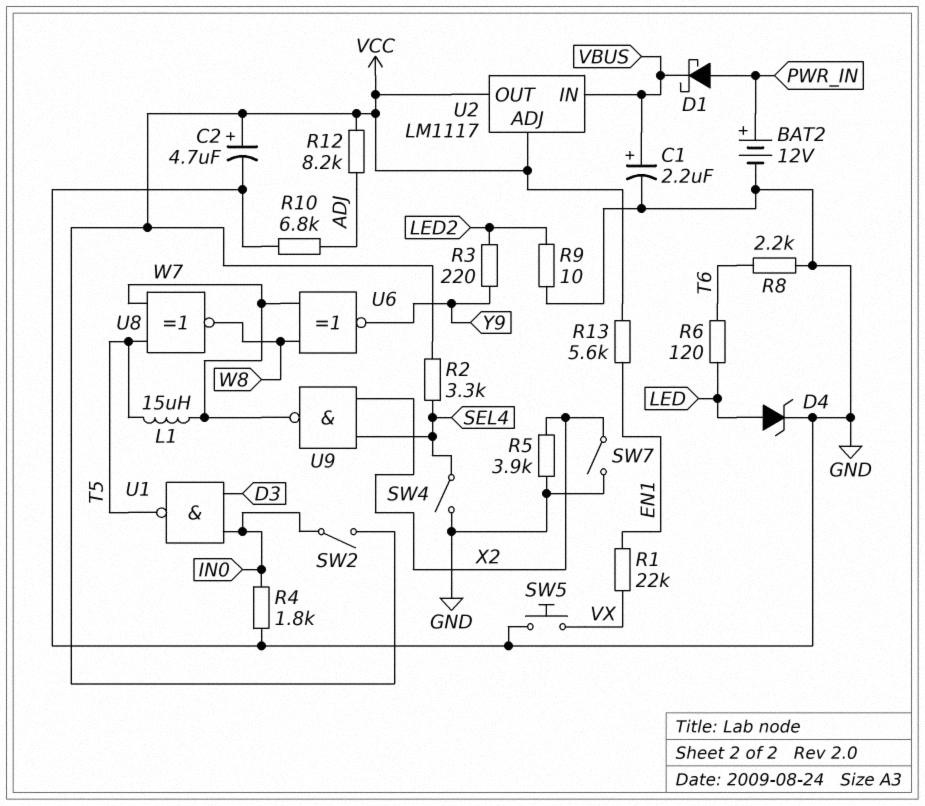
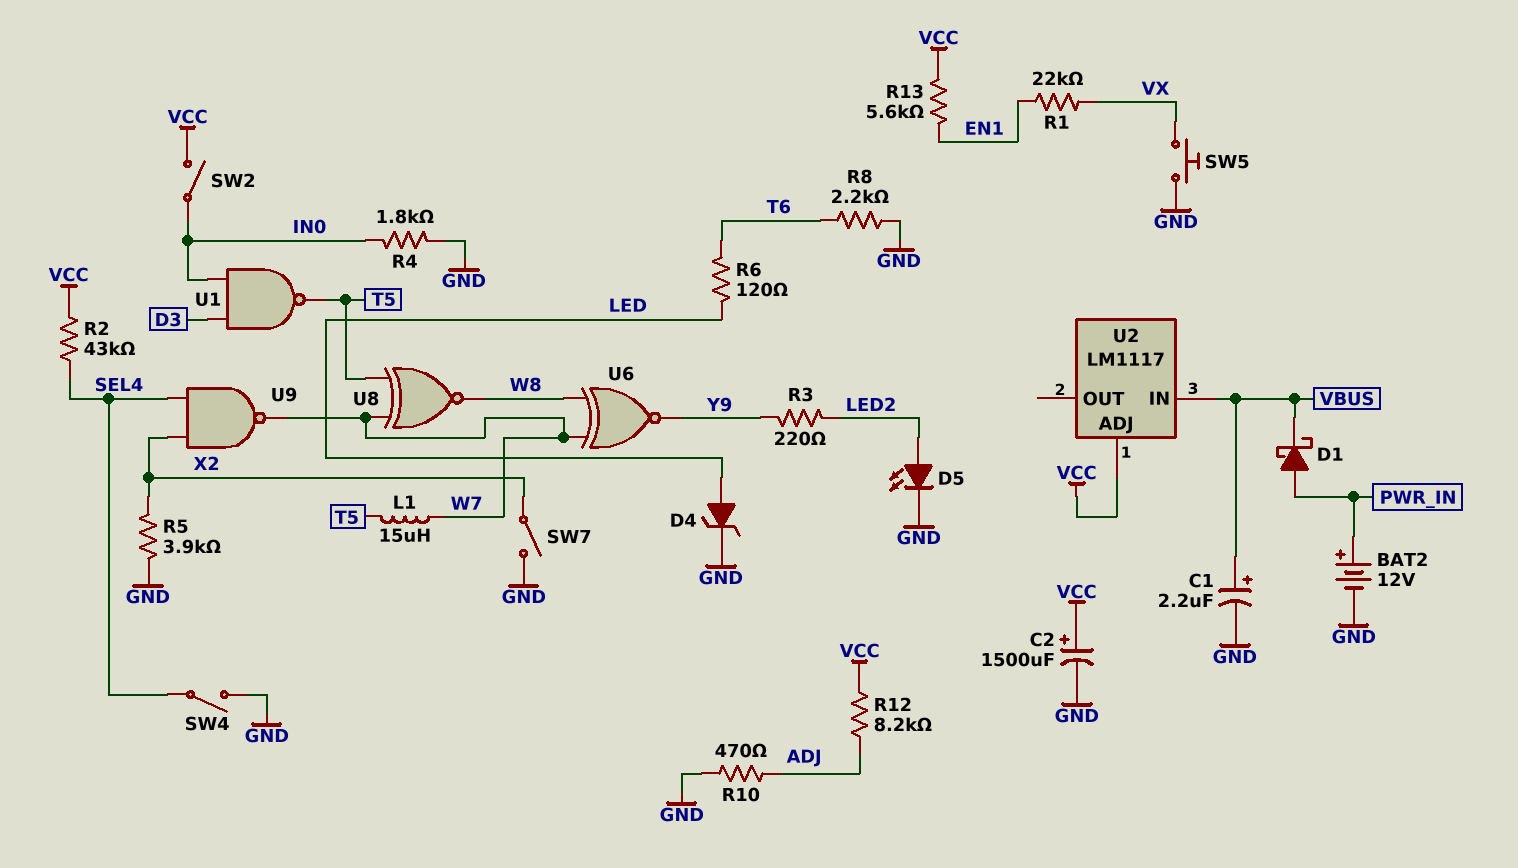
C2: 4.7uF (plus VCC, minus GND) -> 1500uF (plus VCC, minus GND)
D5: none -> LED (A LED2, K GND)
R2: 3.3k (SEL4, VCC) -> 43k (SEL4, VCC)
R9: 10 (GND, LED2) -> none
R10: 6.8k (ADJ, GND) -> 470 (ADJ, GND)
U2 pin OUT: VCC -> none

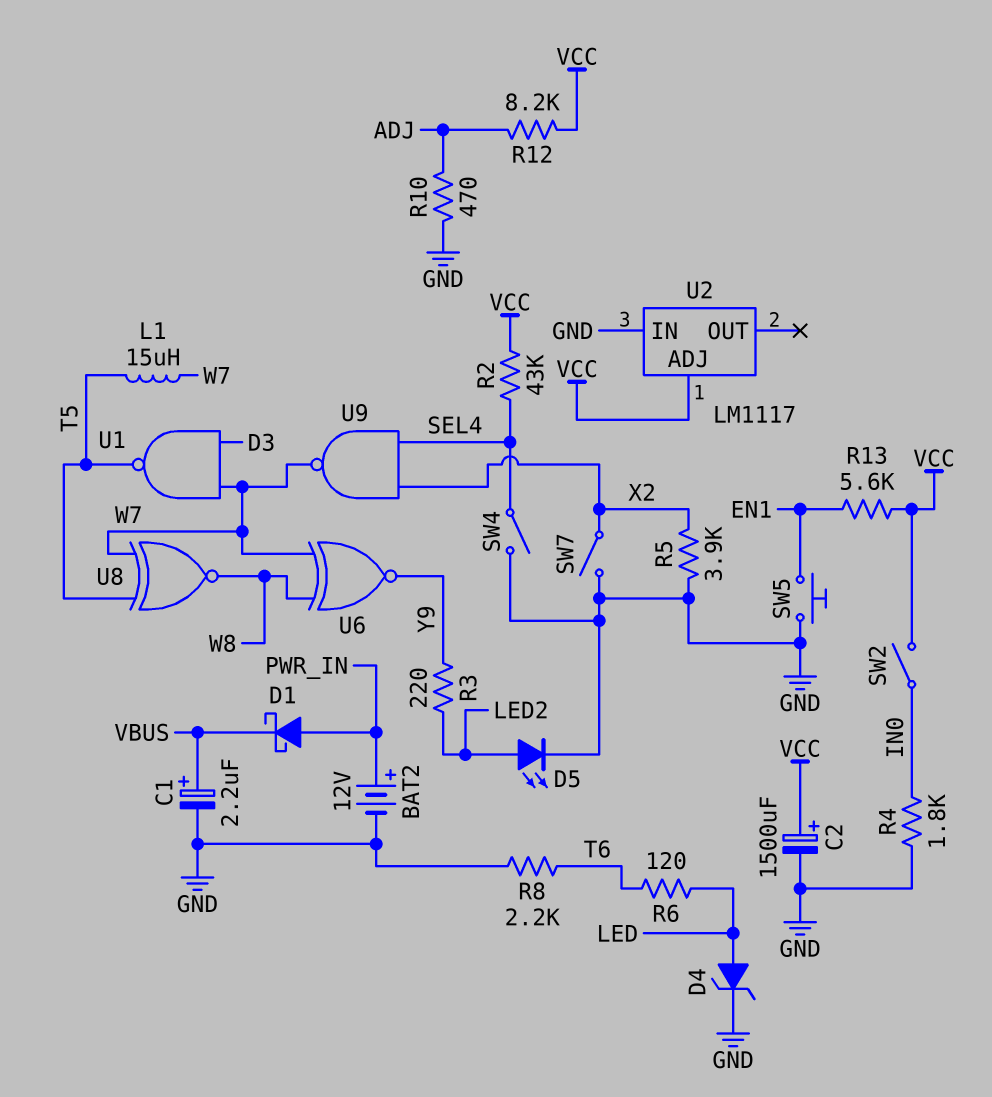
R1: 22k (EN1, VX) -> none
SW5: button (GND, VX) -> button (EN1, GND)
U1: NAND (in D3, in IN0, out T5) -> NAND (in D3, in W7, out T5)
U2 pin IN: VBUS -> GND

